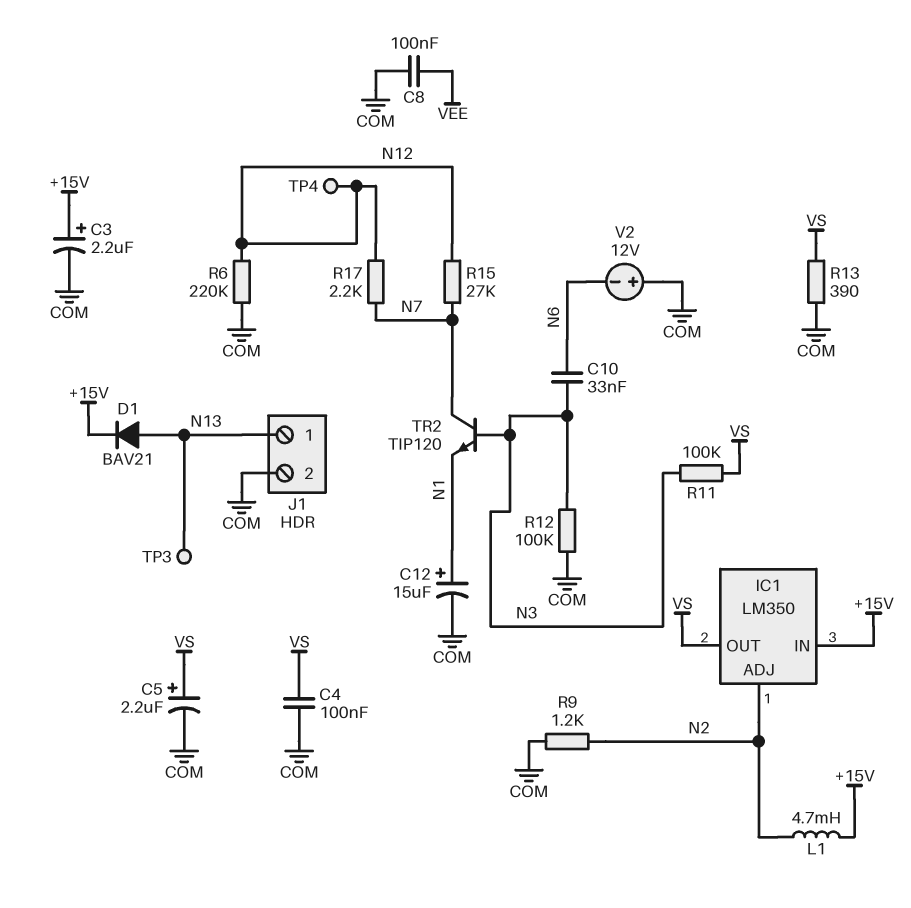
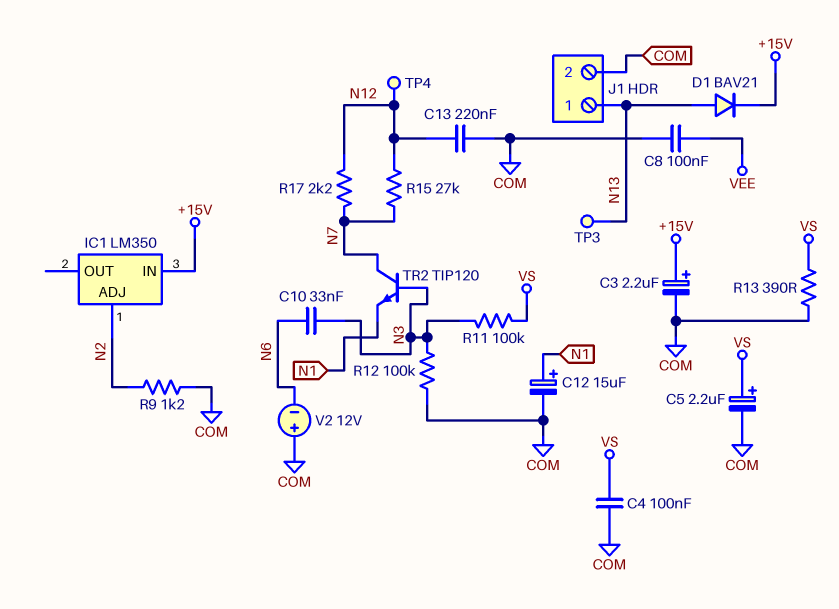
C13: none -> 220nF (COM, N12)
IC1 pin OUT: VS -> none
L1: 4.7mH (+15V, N2) -> none
R6: 220k (COM, N12) -> none

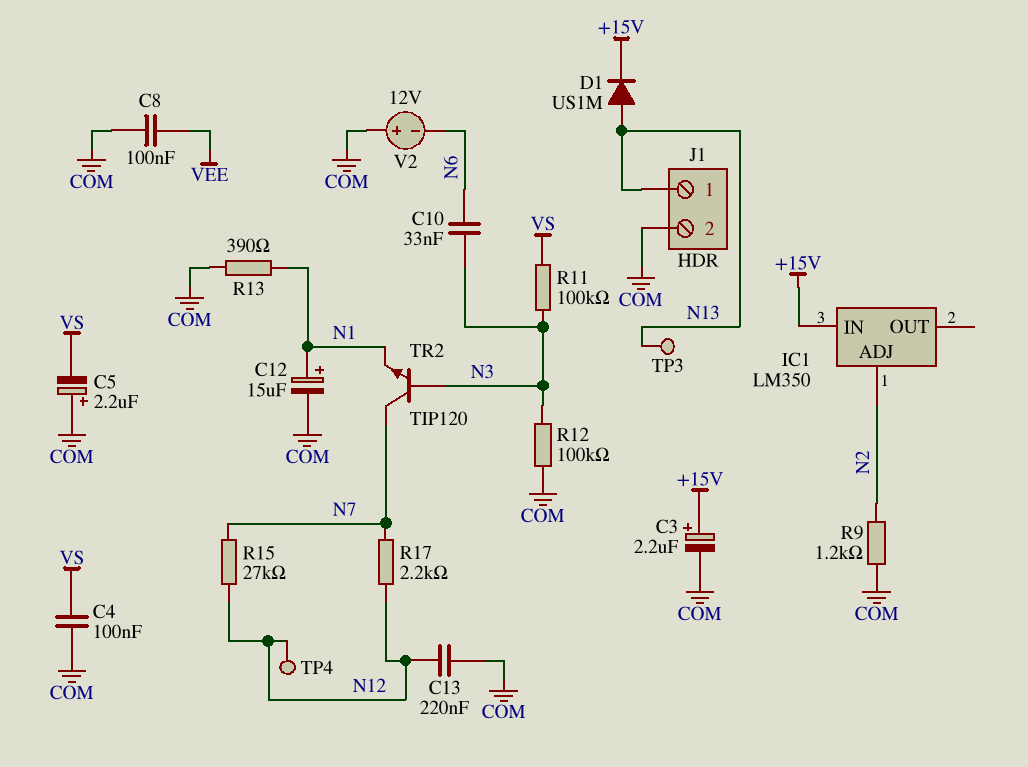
C5: 2.2uF (plus VS, minus COM) -> 2.2uF (plus COM, minus VS)
D1: diode BAV21 (A N13, K +15V) -> diode US1M (A N13, K +15V)
R13: 390 (COM, VS) -> 390 (COM, N1)

